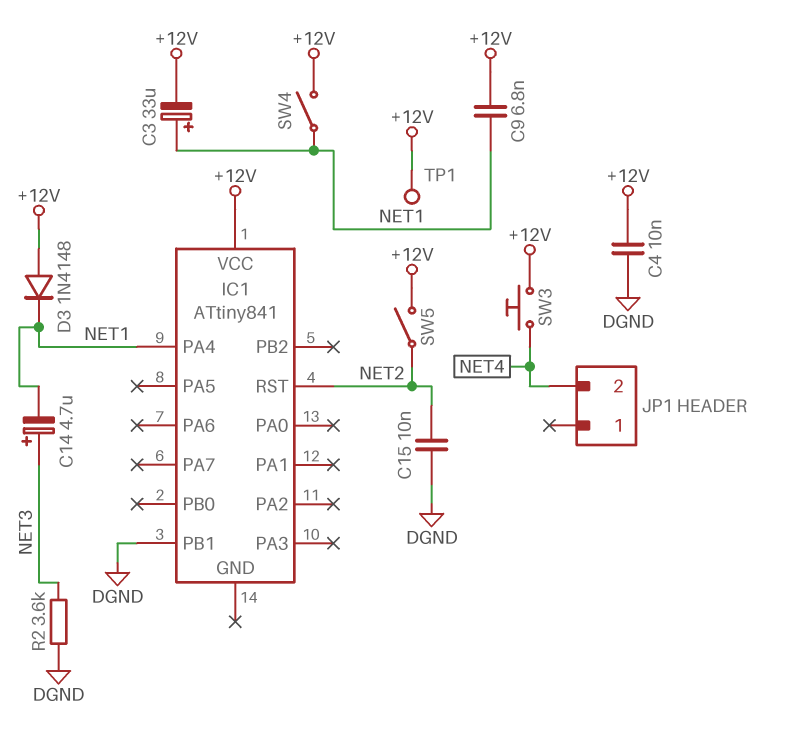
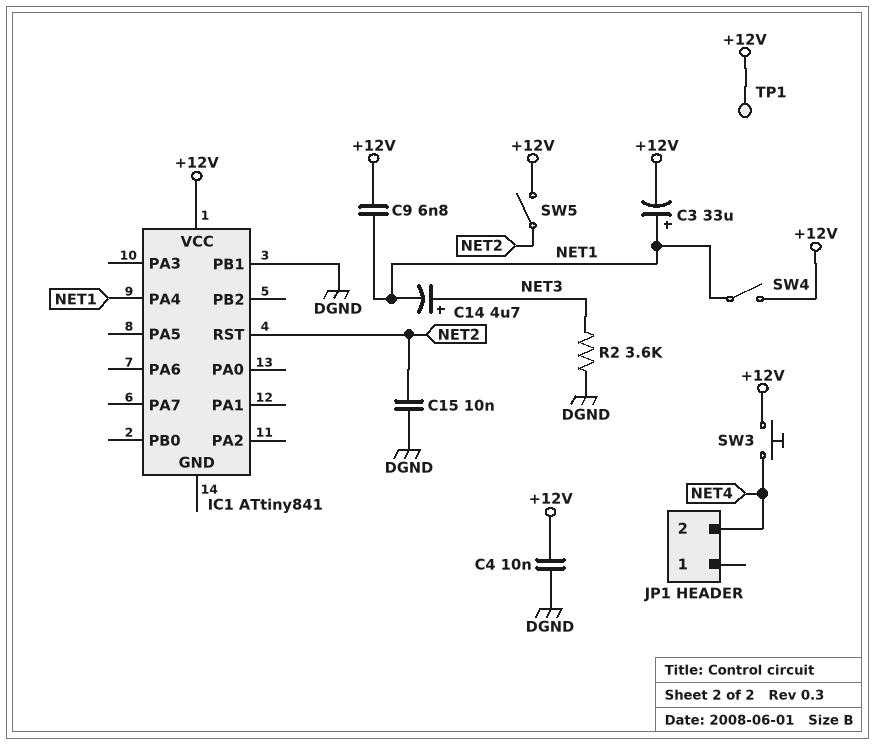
D3: diode 1N4148 (A +12V, K NET1) -> none

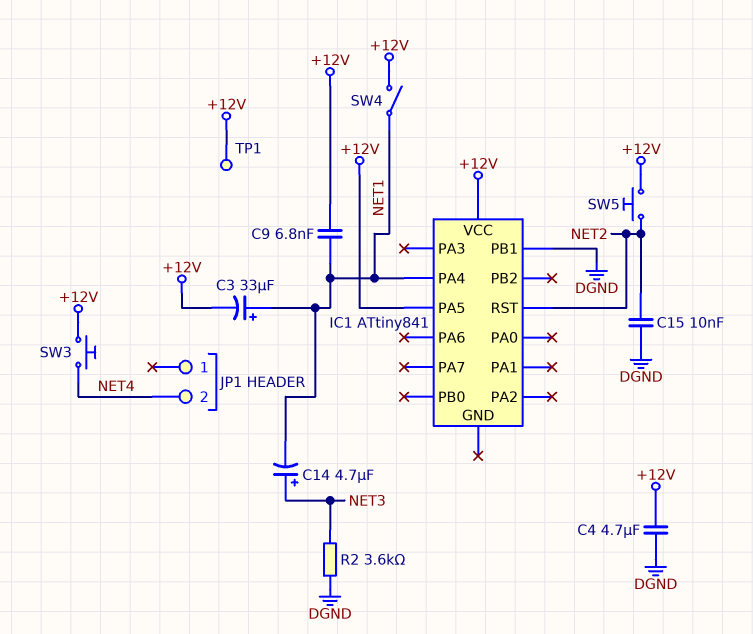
C4: 10nF (+12V, DGND) -> 4.7uF (+12V, DGND)
IC1 pin PA5: none -> +12V
SW5: switch (+12V, NET2) -> button (+12V, NET2)

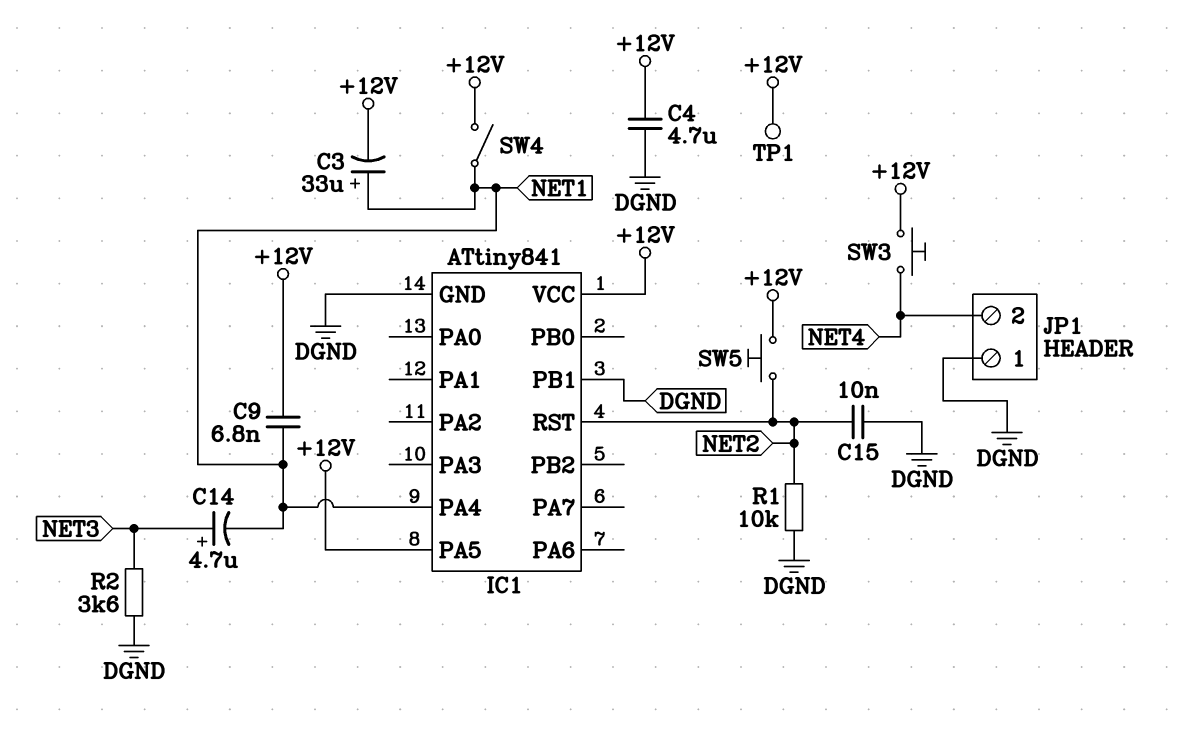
IC1 pin GND: none -> DGND
JP1 pin 1: none -> DGND
R1: none -> 10k (DGND, NET2)

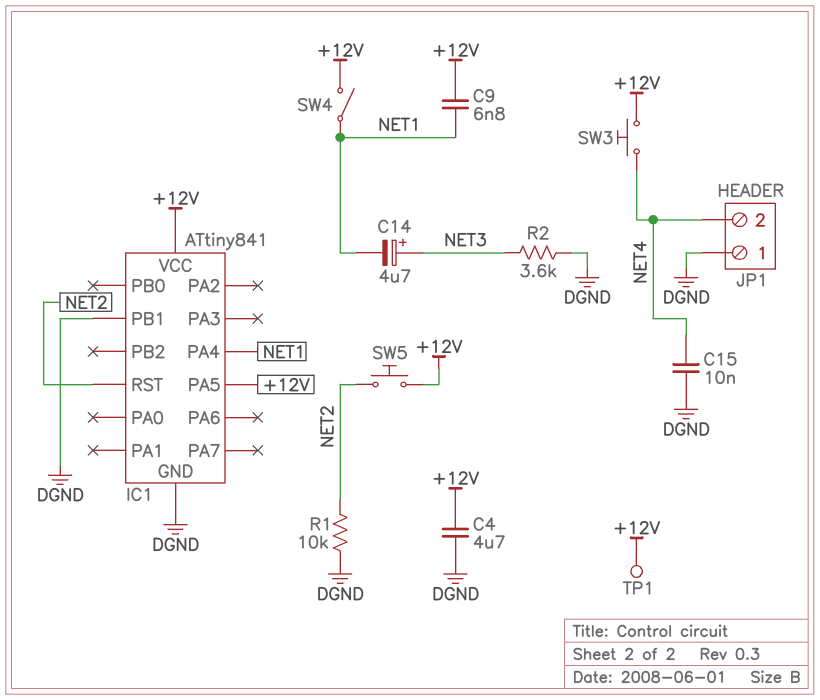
C3: 33uF (plus NET1, minus +12V) -> none
C15: 10nF (DGND, NET2) -> 10nF (DGND, NET4)

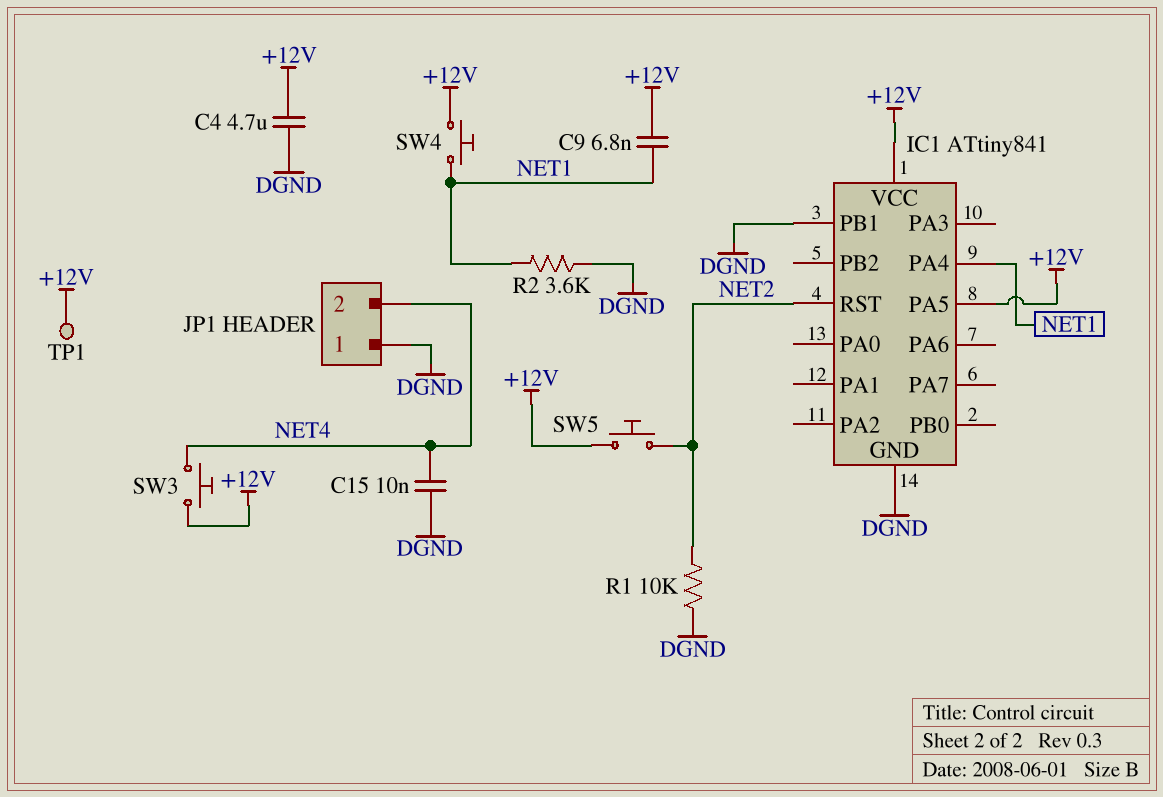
C14: 4.7uF (plus NET3, minus NET1) -> none
R2: 3.6k (DGND, NET3) -> 3.6k (DGND, NET1)
SW4: switch (+12V, NET1) -> button (+12V, NET1)

